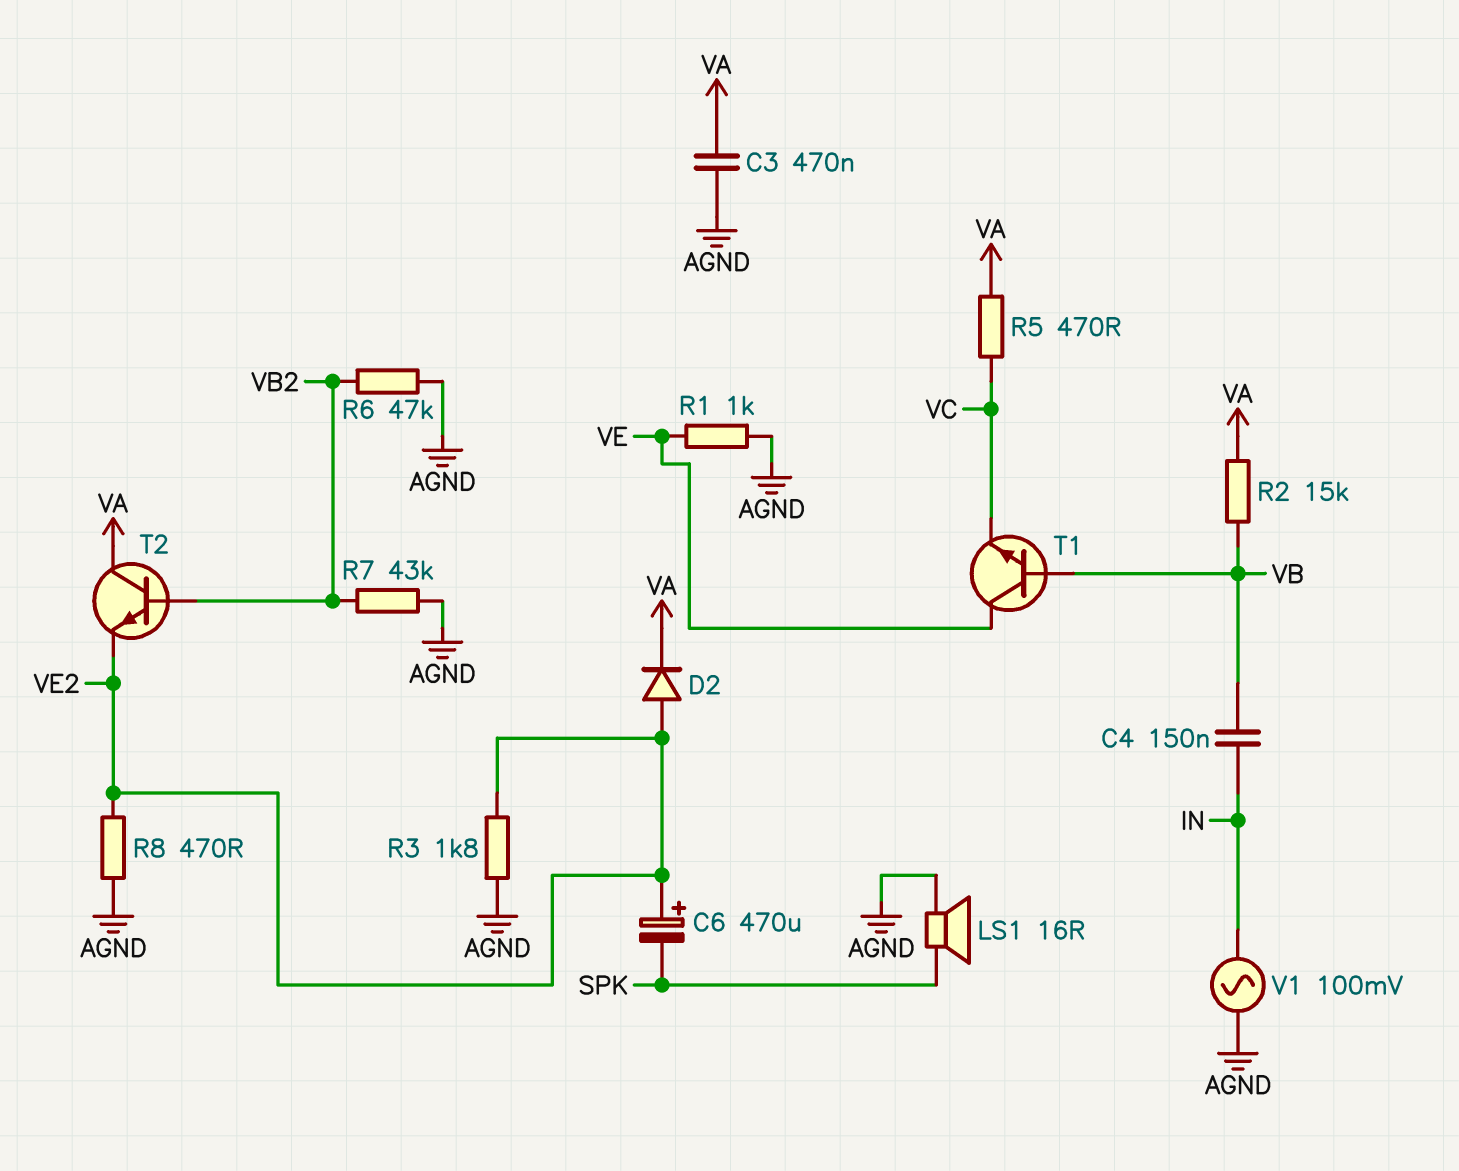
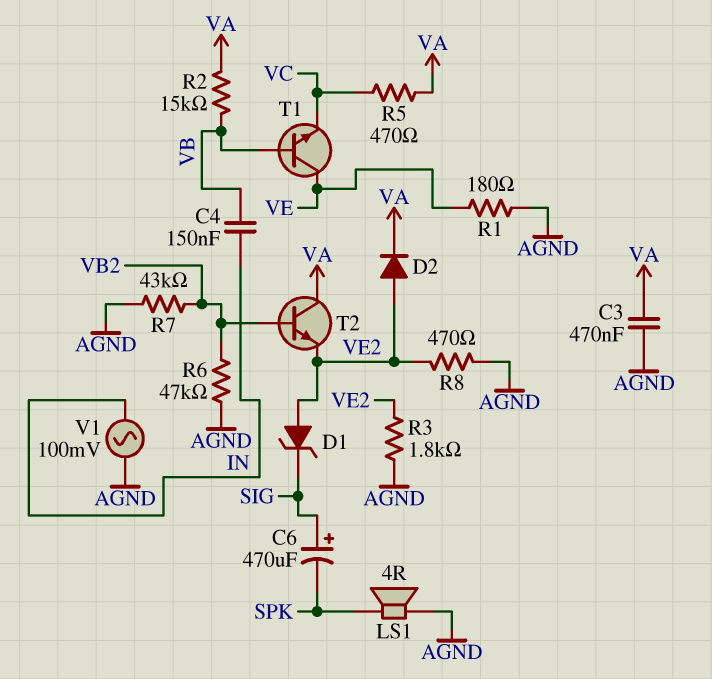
C6: 470uF (plus VE2, minus SPK) -> 470uF (plus SIG, minus SPK)
D1: none -> zener (A VE2, K SIG)
LS1: speaker 16R (AGND, SPK) -> speaker 4R (AGND, SPK)
R1: 1k (AGND, VE) -> 180 (AGND, VE)

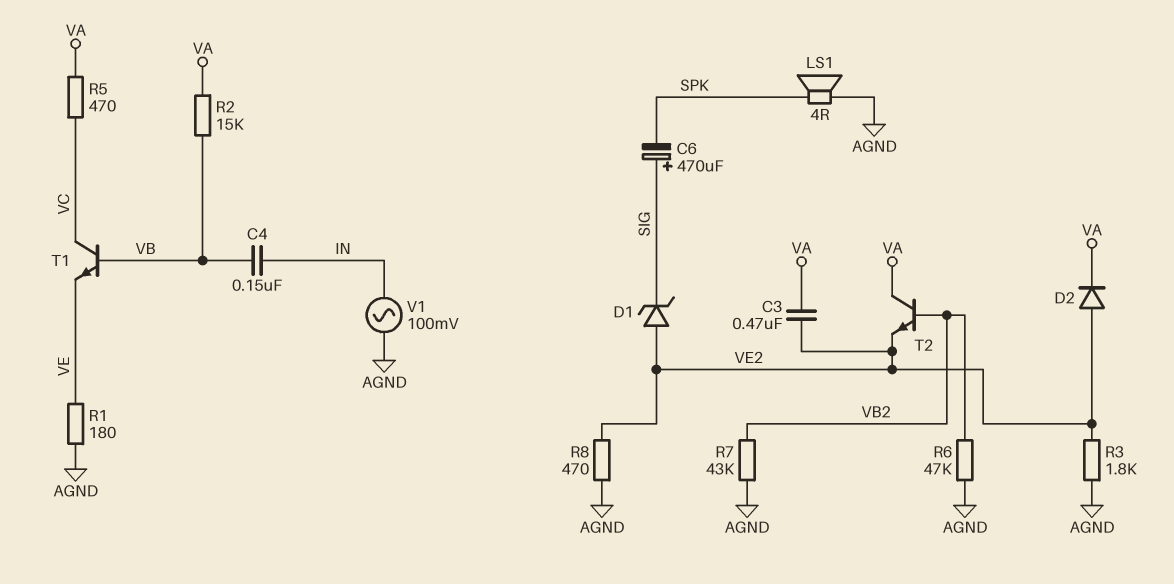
C3: 470nF (AGND, VA) -> 470nF (VA, VE2)
T1: NPN (B VB, C VE, E VC) -> NPN (B VB, C VC, E VE)

